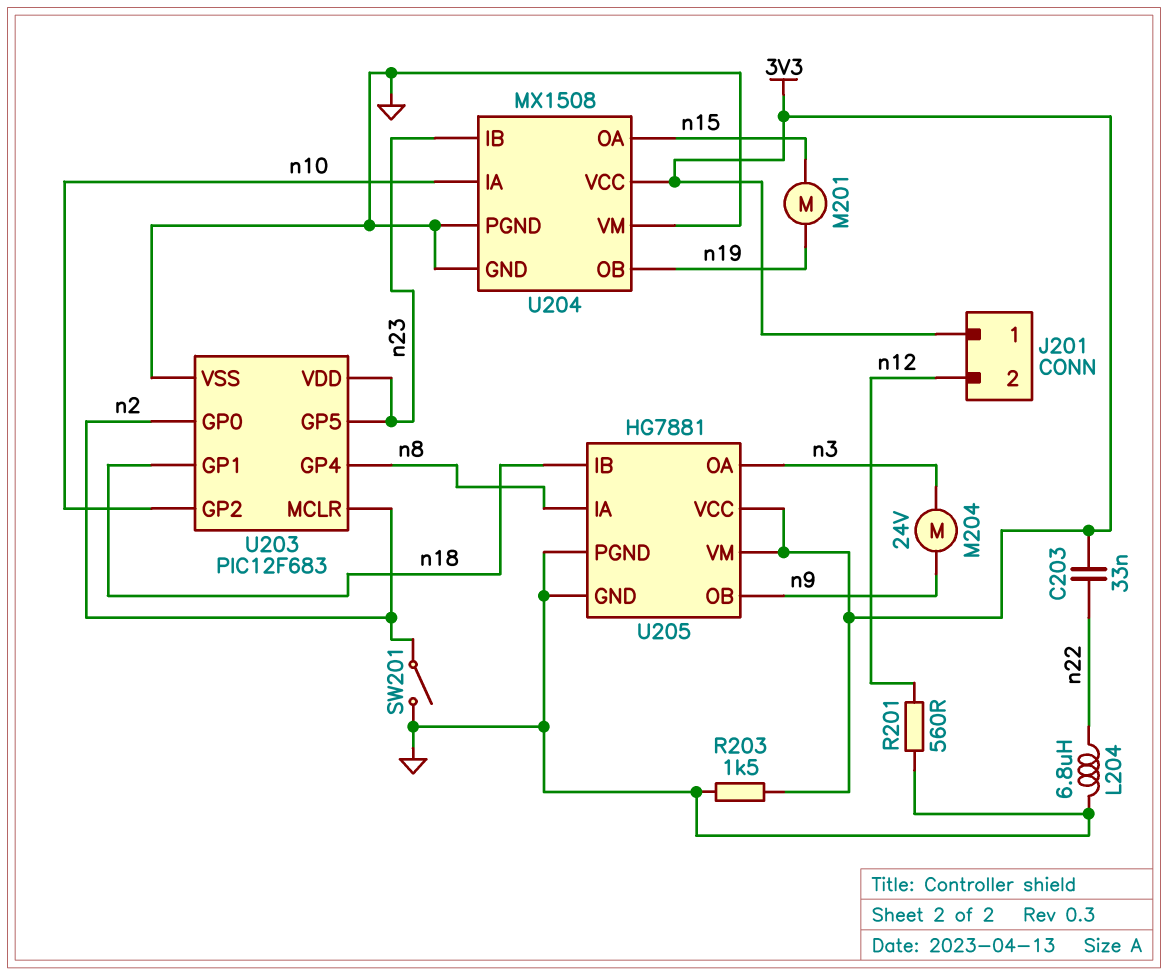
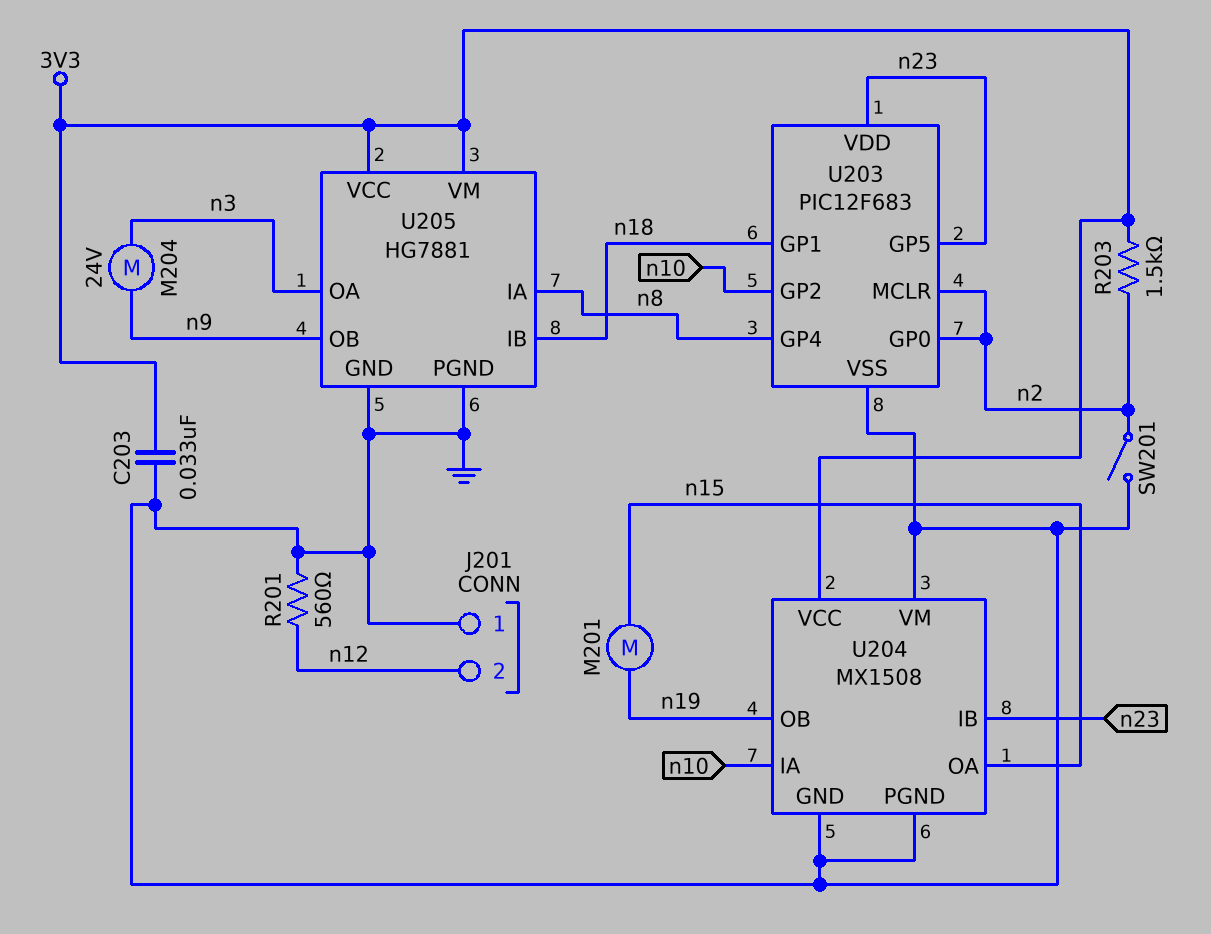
C203: 33nF (3V3, n22) -> 33nF (3V3, GND)
J201 pin 1: 3V3 -> GND
L204: 6.8uH (GND, n22) -> none
R203: 1.5k (3V3, GND) -> 1.5k (3V3, n2)

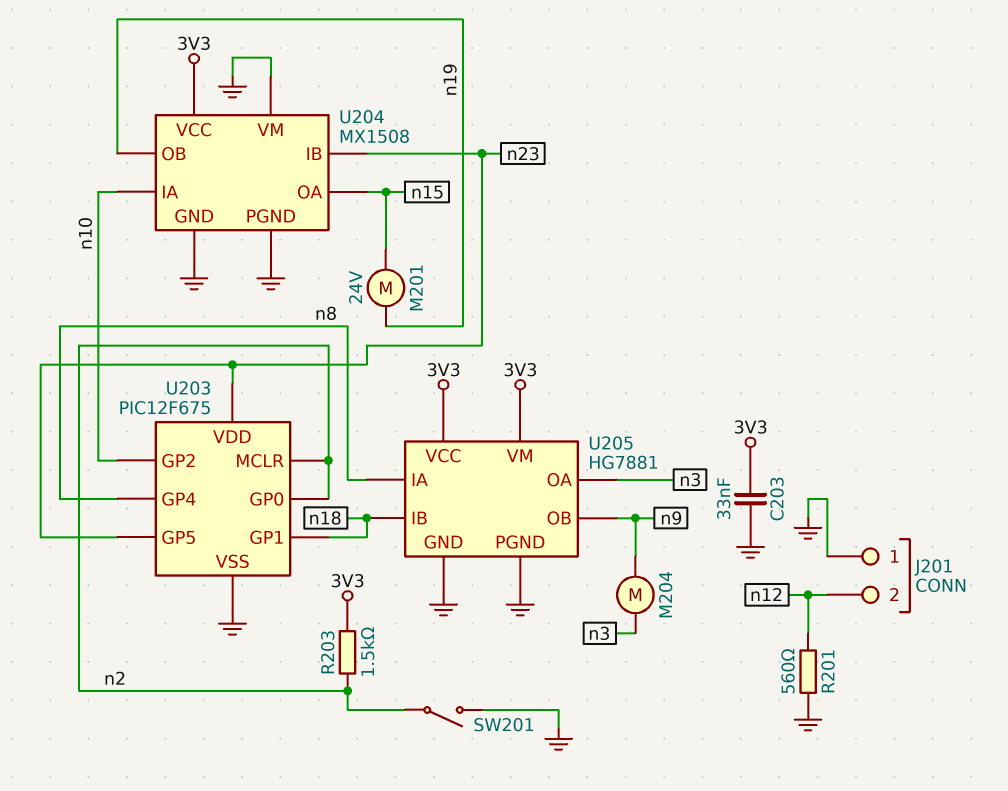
M201: motor (n15, n19) -> motor 24V (n15, n19)
M204: motor 24V (n3, n9) -> motor (n3, n9)
U203: PIC12F683 -> PIC12F675

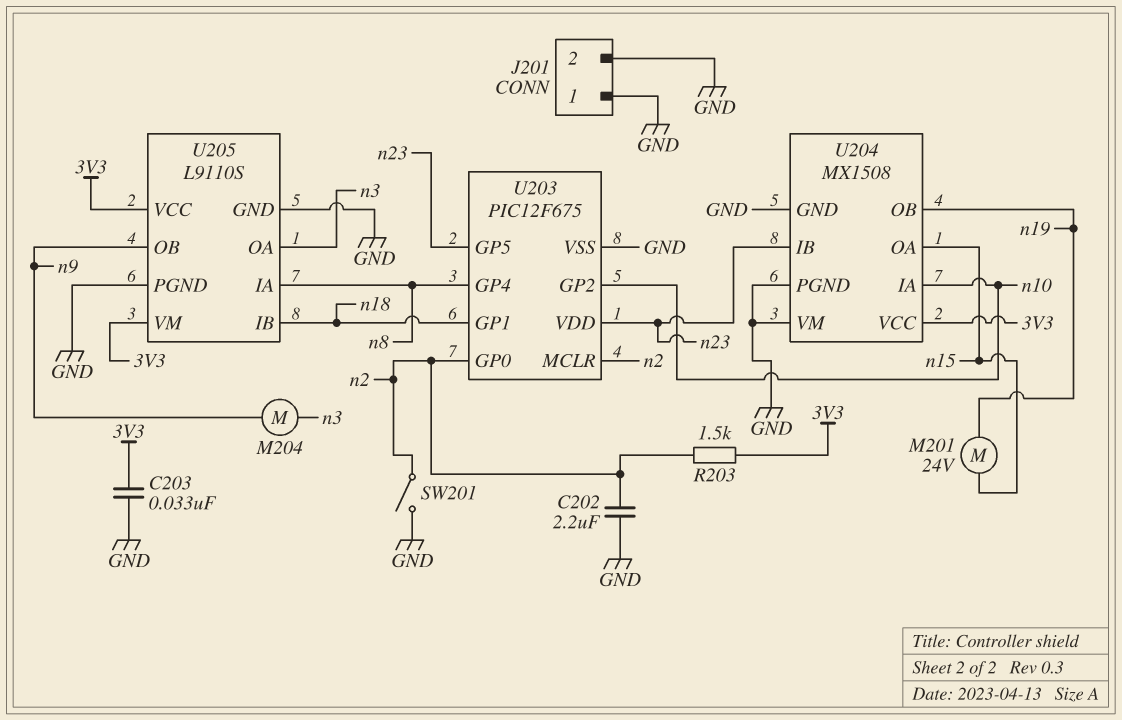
C202: none -> 2.2uF (GND, n2)
J201 pin 2: n12 -> GND
R201: 560 (GND, n12) -> none
U205: HG7881 -> L9110S

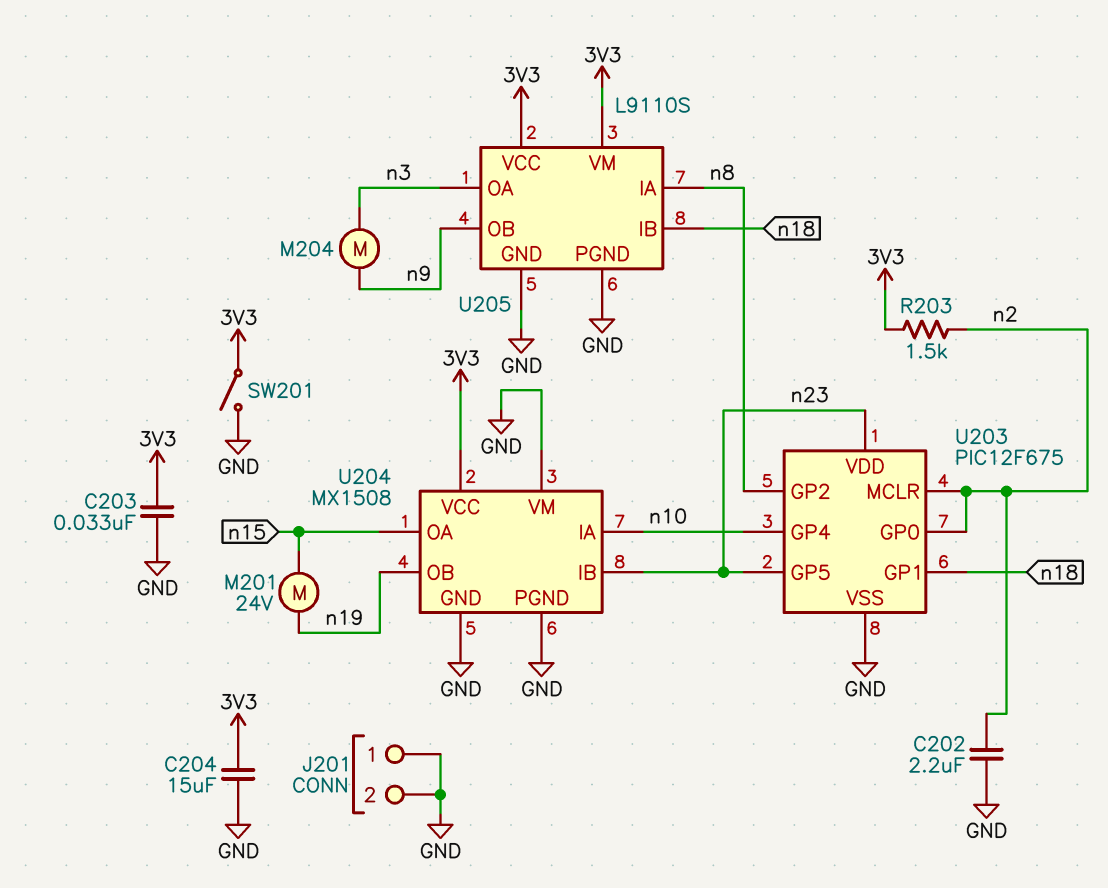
C204: none -> 15uF (3V3, GND)
SW201: switch (GND, n2) -> switch (3V3, GND)
U203 pin GP2: n10 -> n8
U203 pin GP4: n8 -> n10

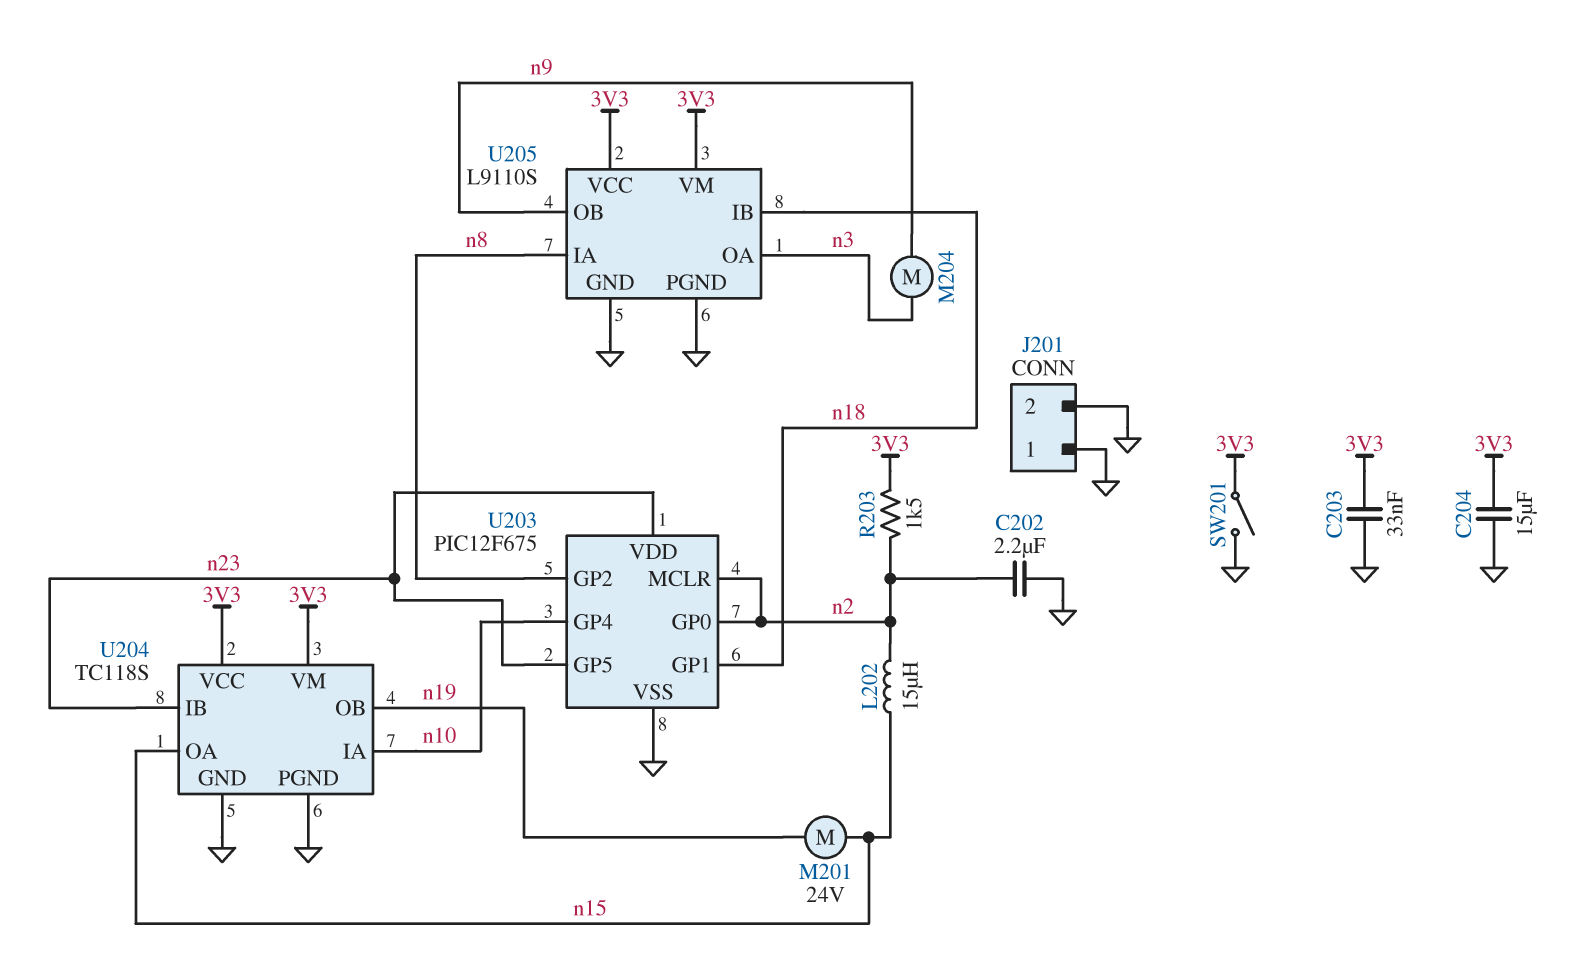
L202: none -> 15uH (n2, n15)
U204: MX1508 -> TC118S
U204 pin VM: GND -> 3V3

